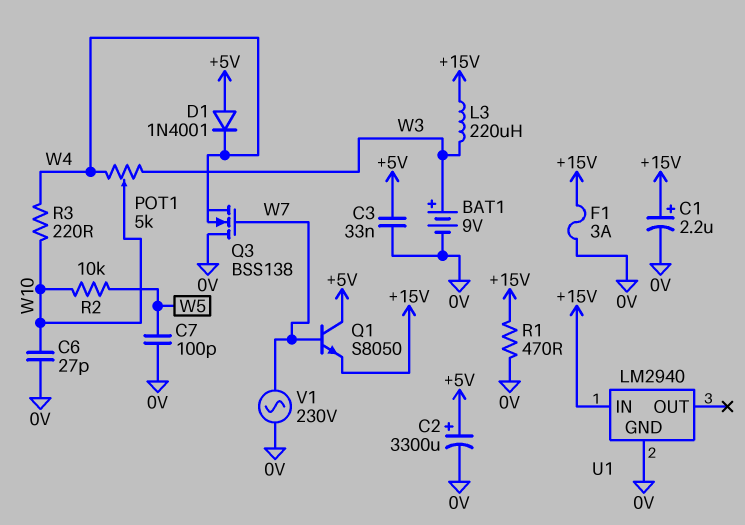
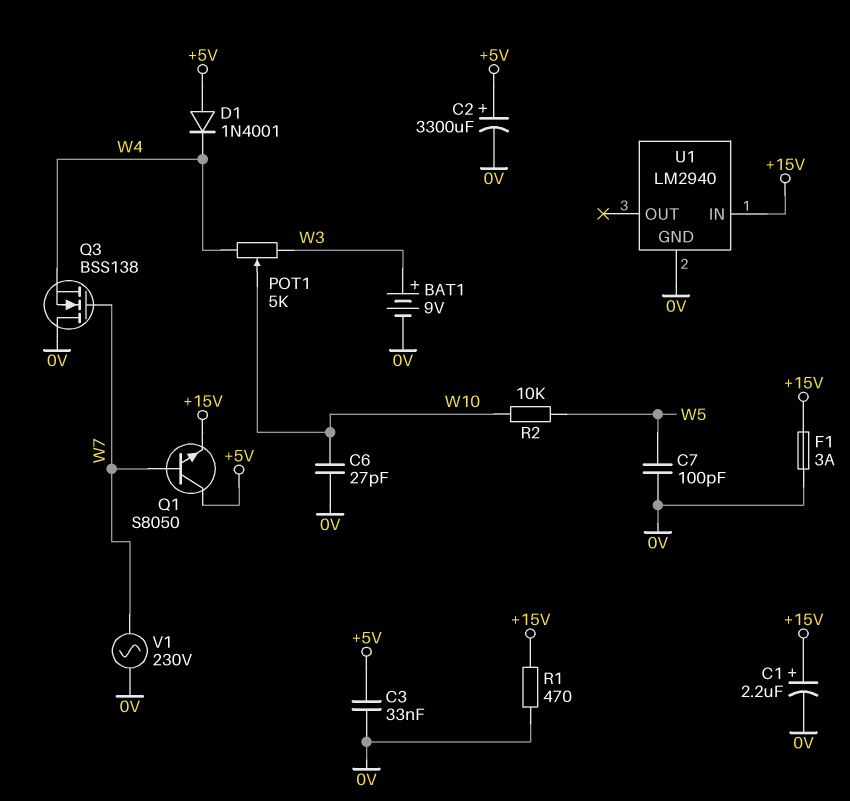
L3: 220uH (+15V, W3) -> none
R3: 220 (W4, W10) -> none

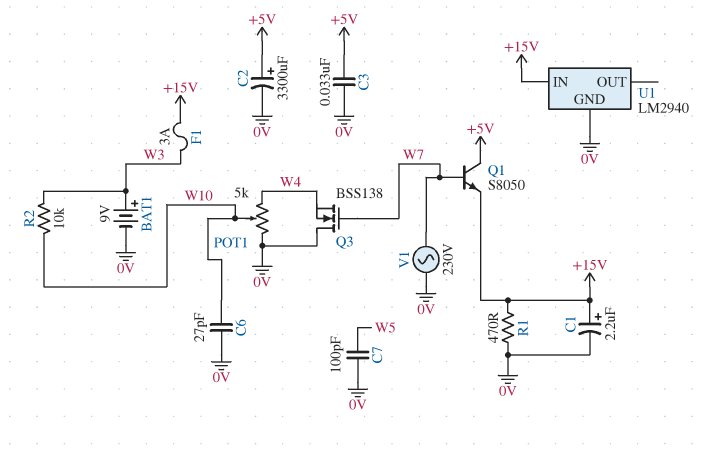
D1: diode 1N4001 (A +5V, K W4) -> none
F1: 3A (+15V, 0V) -> 3A (+15V, W3)
POT1: 5k (W3, W4, wiper W10) -> 5k (0V, W4, wiper W10)
R2: 10k (W5, W10) -> 10k (W3, W10)

